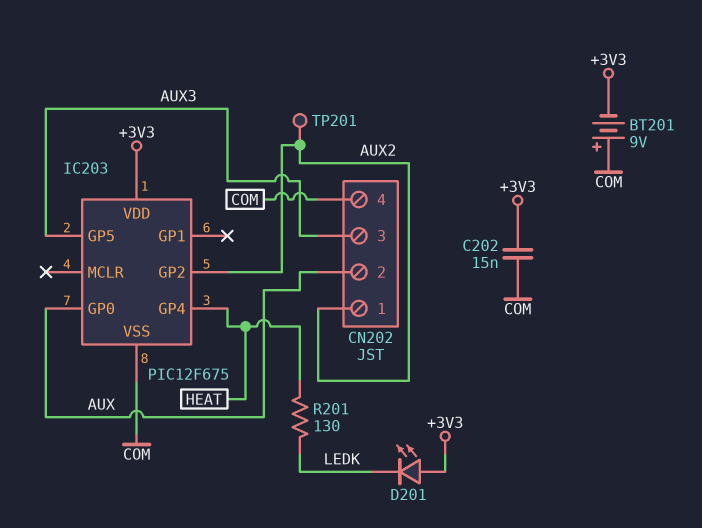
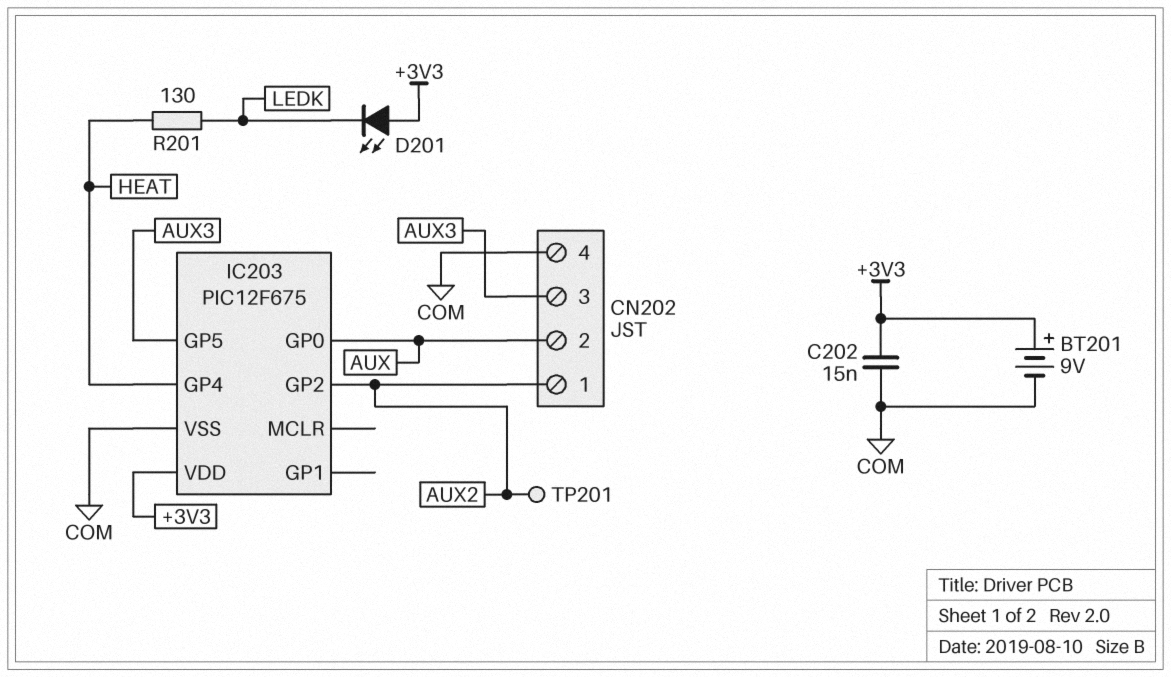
BT201: 9V (plus COM, minus +3V3) -> 9V (plus +3V3, minus COM)

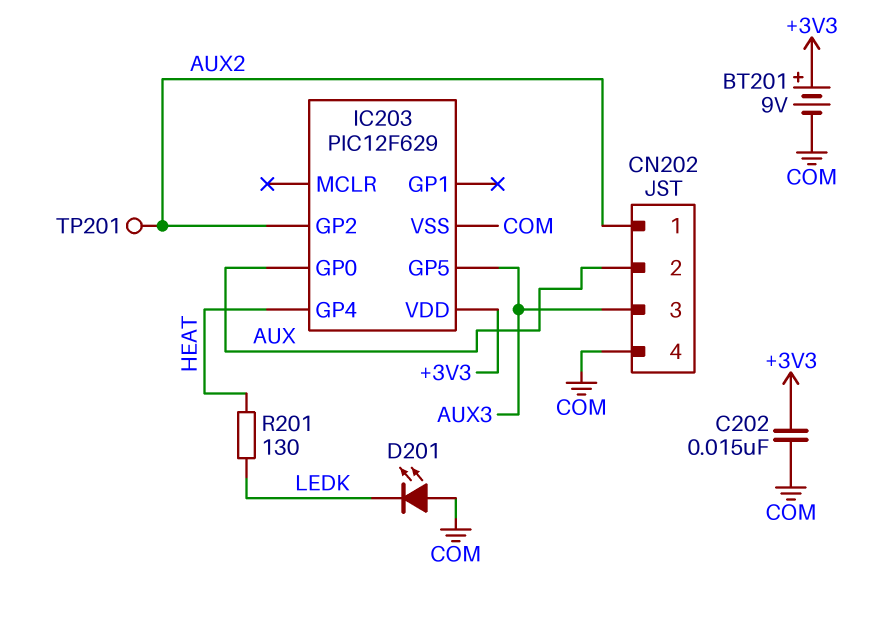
D201: LED (A +3V3, K LEDK) -> LED (A COM, K LEDK)
IC203: PIC12F675 -> PIC12F629

